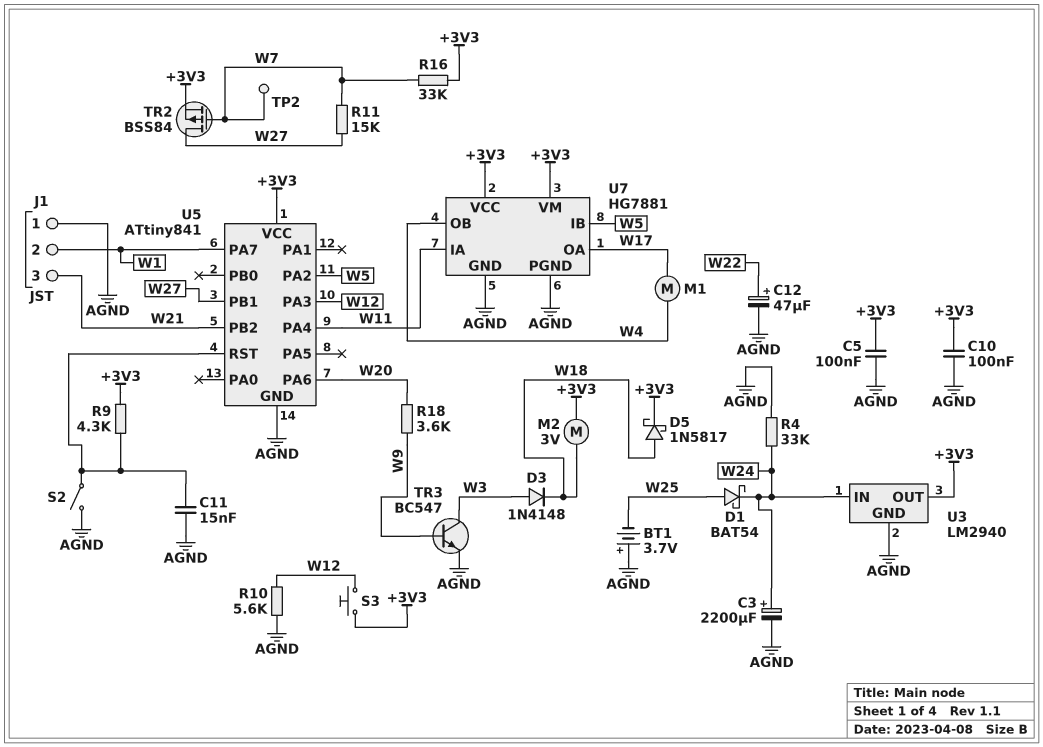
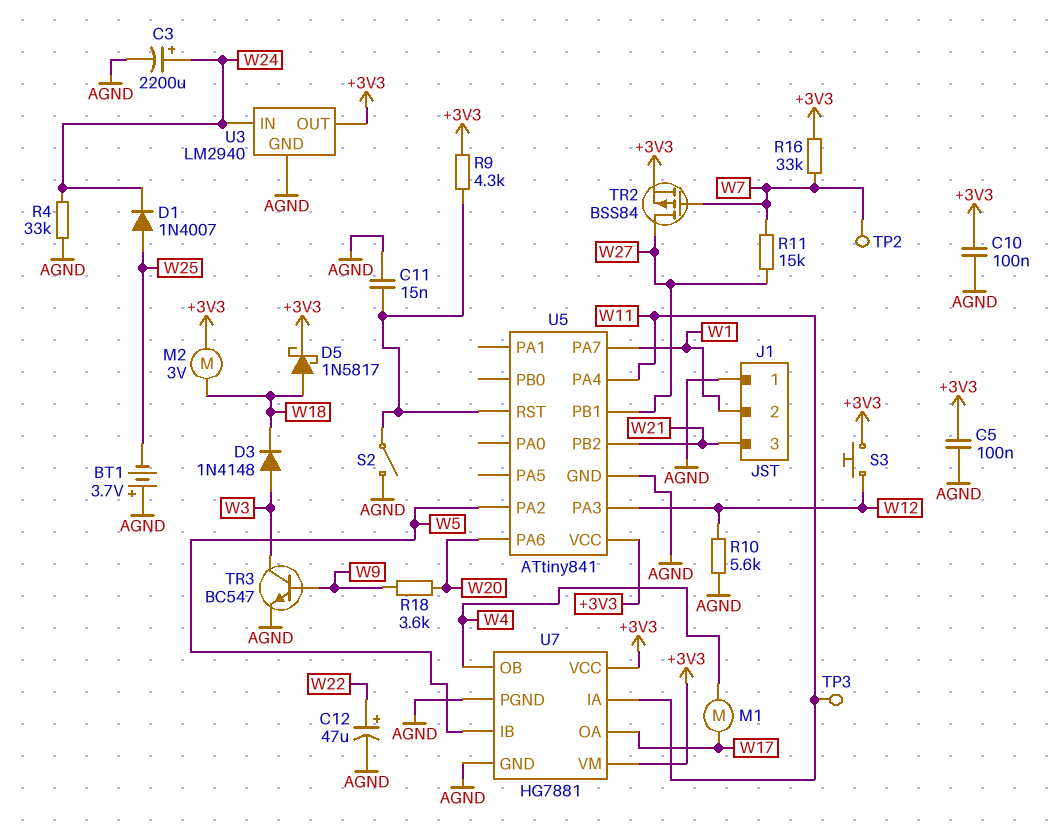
D1: schottky BAT54 (A W25, K W24) -> diode 1N4007 (A W25, K W24)
TP3: none -> test point (W11)

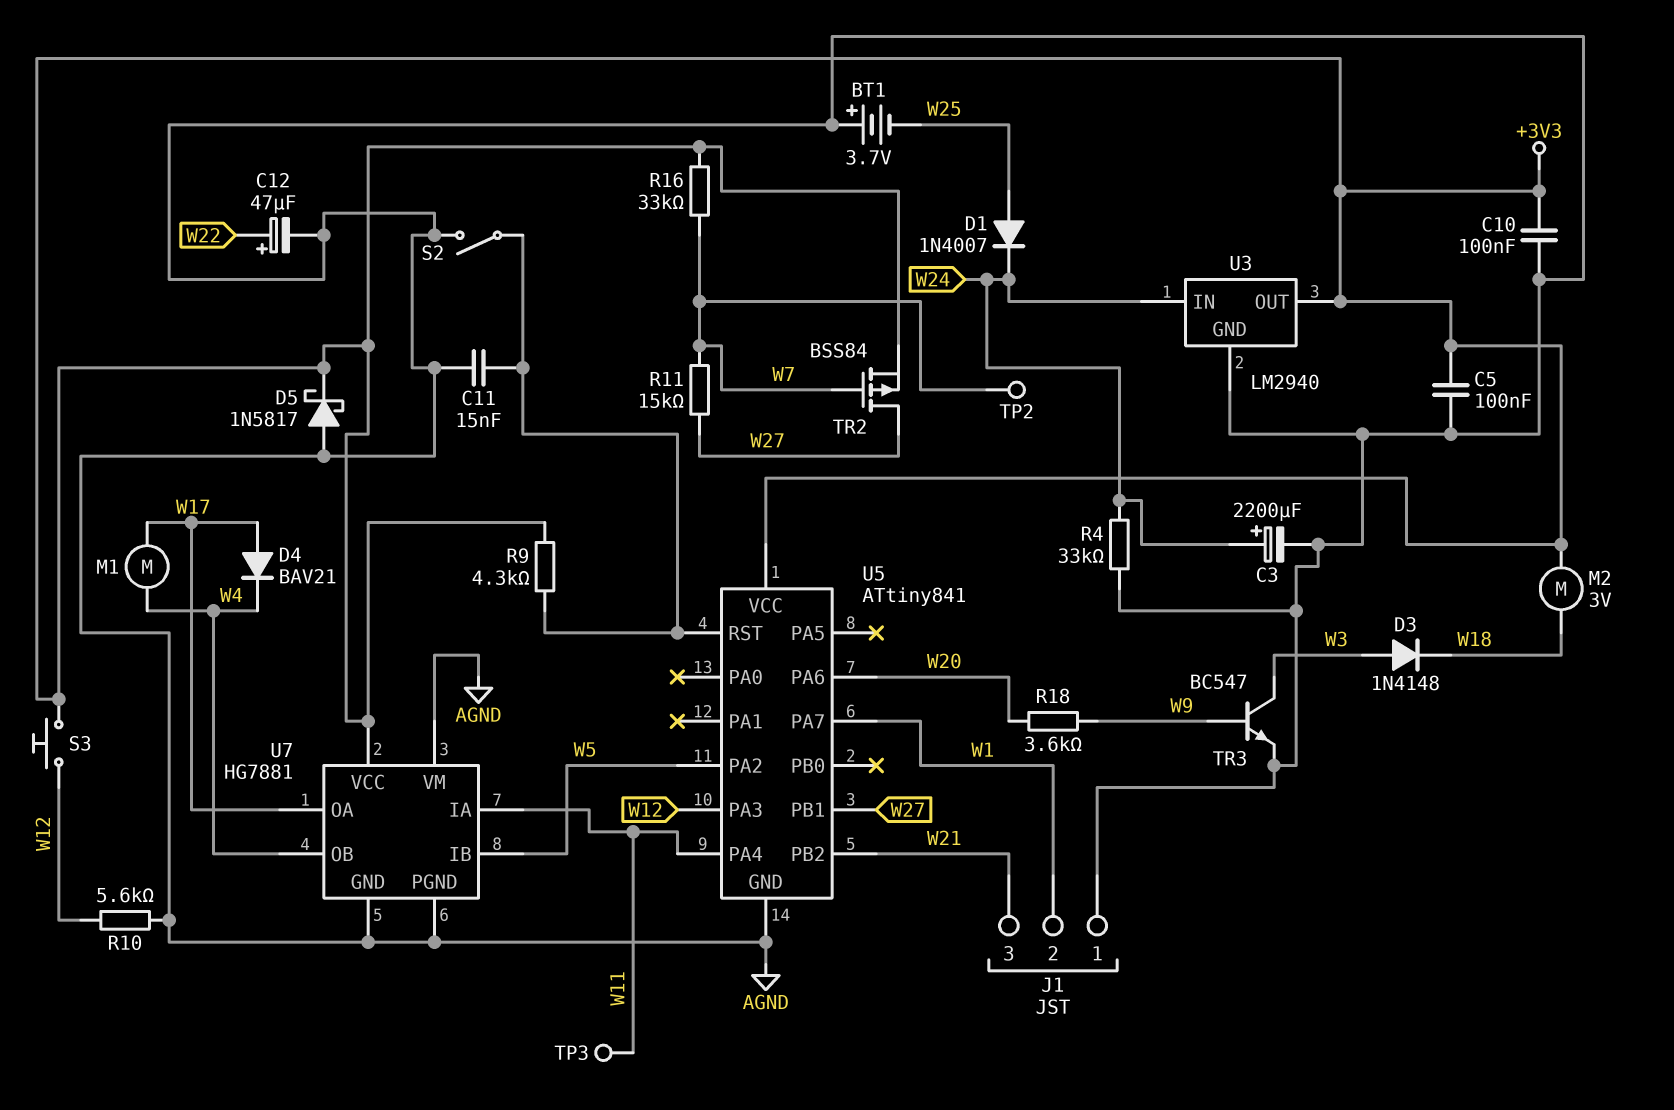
D4: none -> diode BAV21 (A W17, K W4)
D5: schottky 1N5817 (A W18, K +3V3) -> schottky 1N5817 (A AGND, K +3V3)
U7 pin VM: +3V3 -> AGND

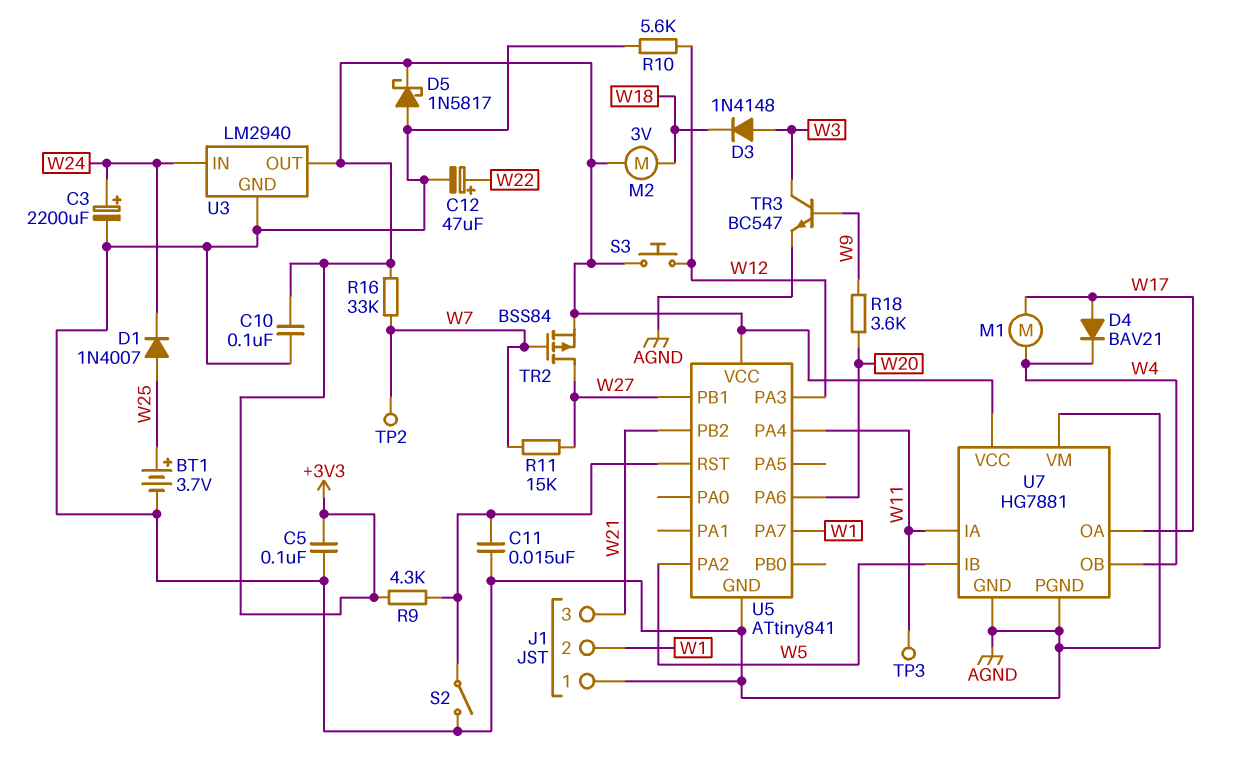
BT1: 3.7V (plus AGND, minus W25) -> 3.7V (plus W25, minus AGND)
R4: 33k (AGND, W24) -> none

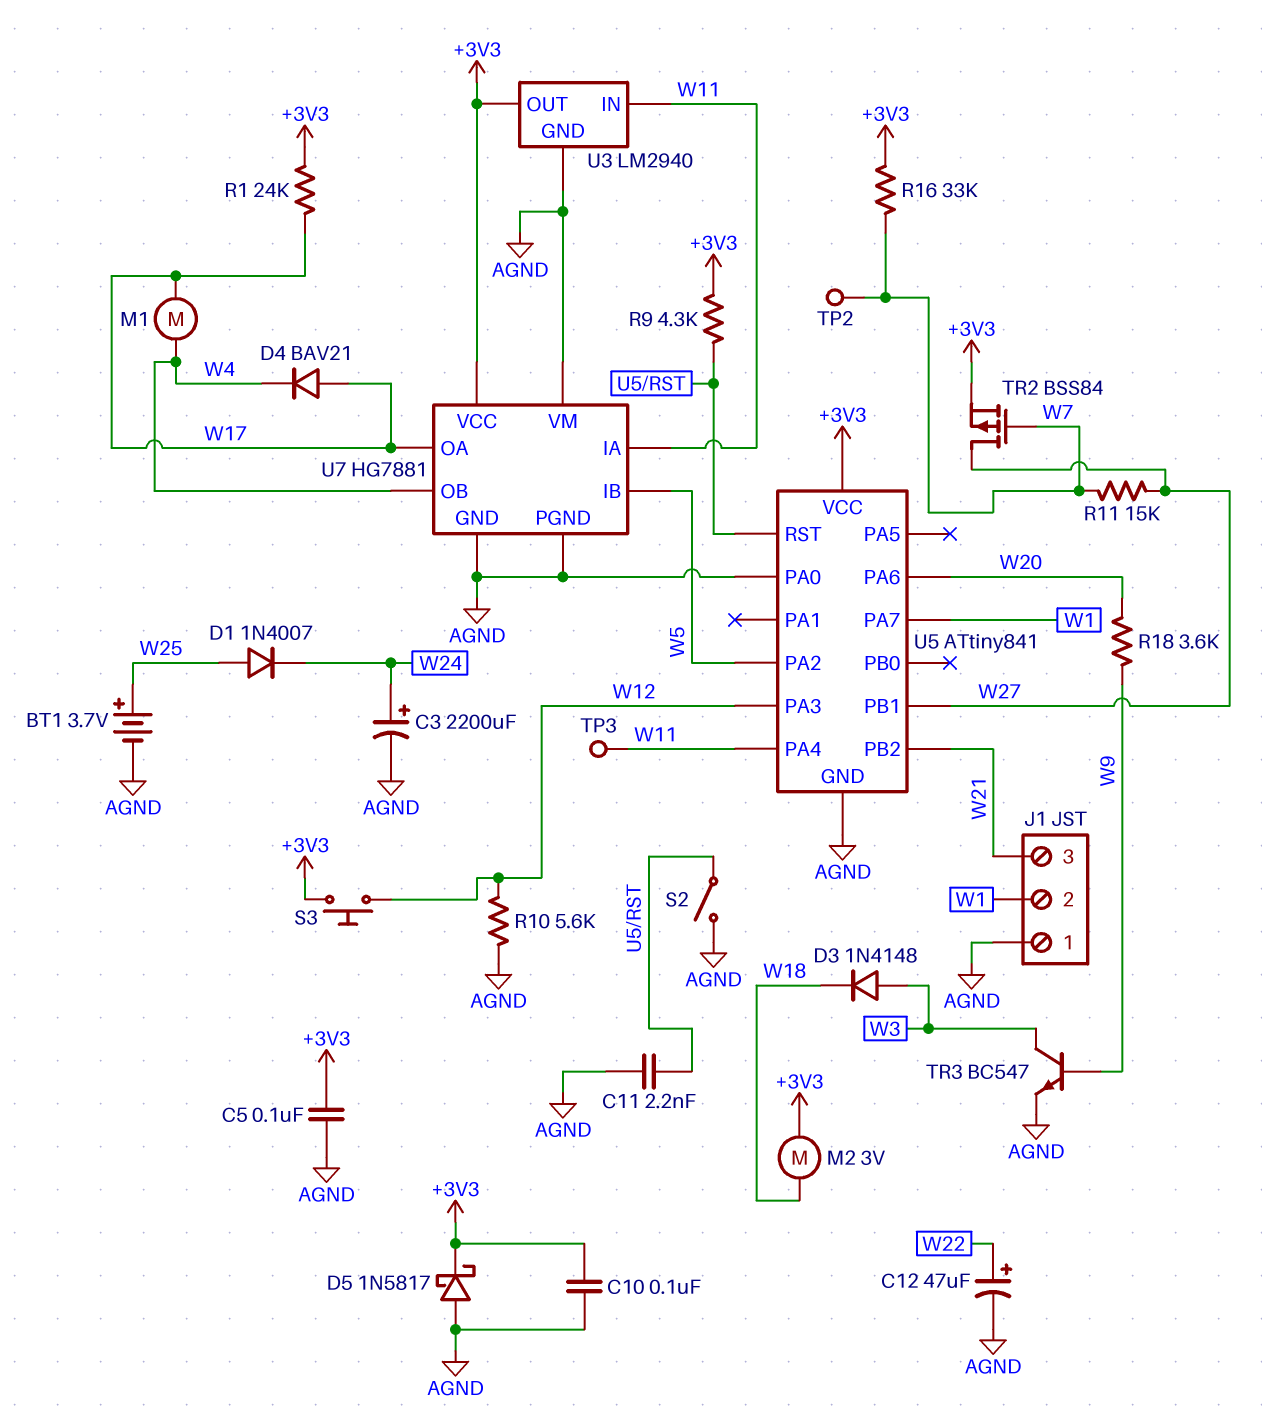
C11: 15nF (AGND, U5/RST) -> 2.2nF (AGND, U5/RST)
R1: none -> 24k (+3V3, W17)
U3 pin IN: W24 -> W11
U5 pin PA0: none -> AGND

